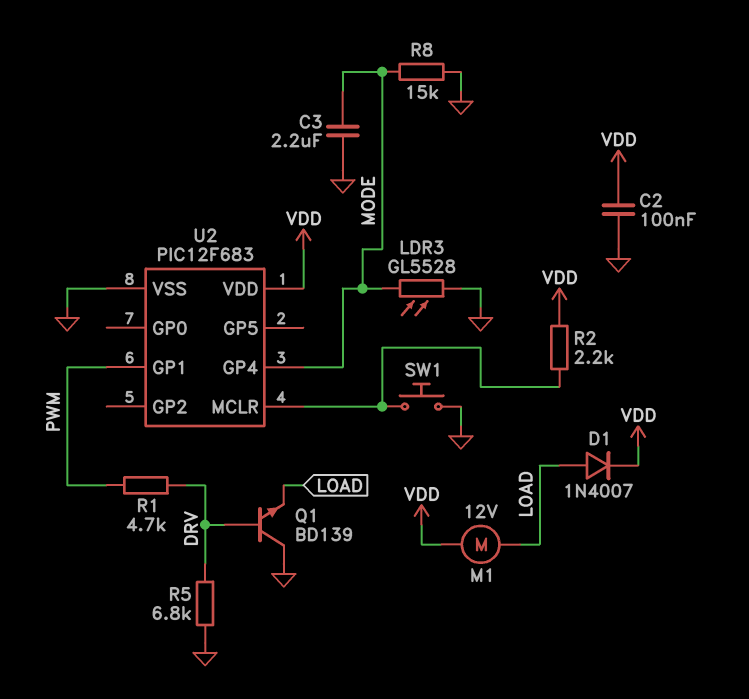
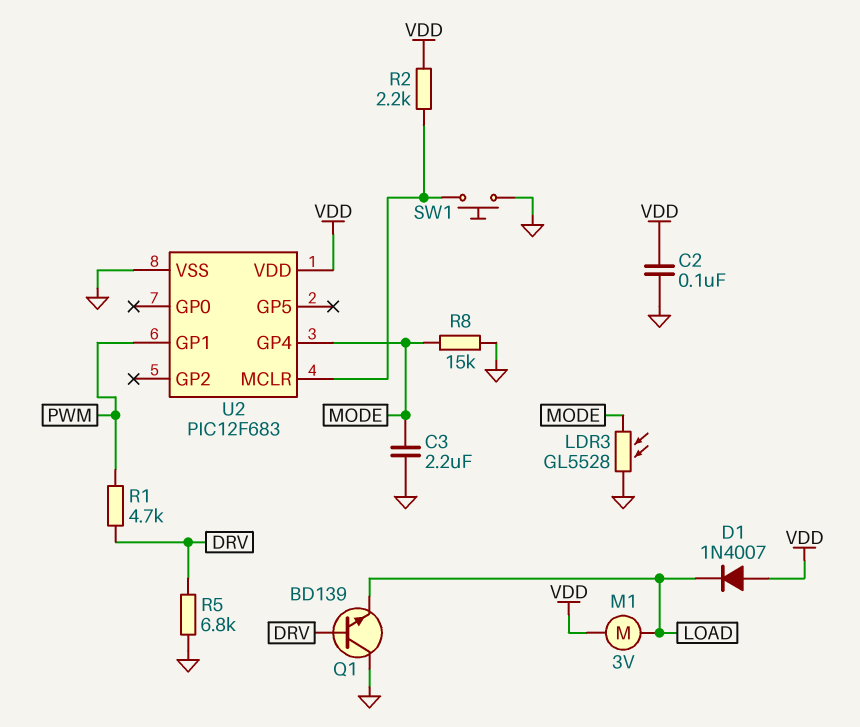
D1: diode 1N4007 (A LOAD, K VDD) -> diode 1N4007 (A VDD, K LOAD)
M1: motor 12V (LOAD, VDD) -> motor 3V (LOAD, VDD)

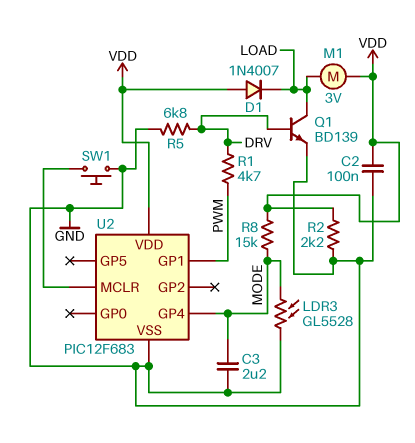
Q1: NPN BD139 (B DRV, C GND, E LOAD) -> NPN BD139 (B DRV, C LOAD, E GND)
R2: 2.2k (U2/MCLR, VDD) -> 2.2k (GND, VDD)
R8: 15k (GND, MODE) -> 15k (MODE, VDD)

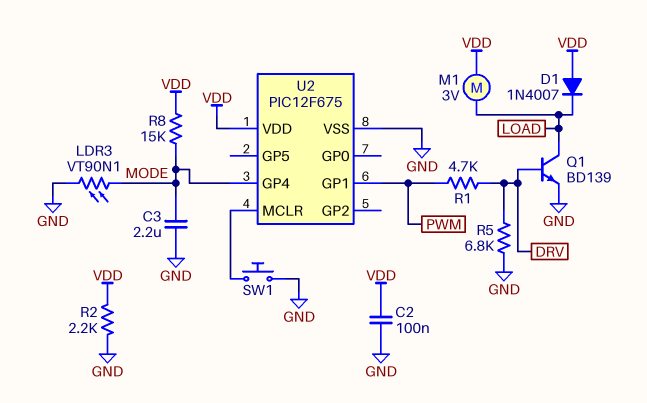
LDR3: GL5528 (GND, MODE) -> VT90N1 (GND, MODE)
U2: PIC12F683 -> PIC12F675

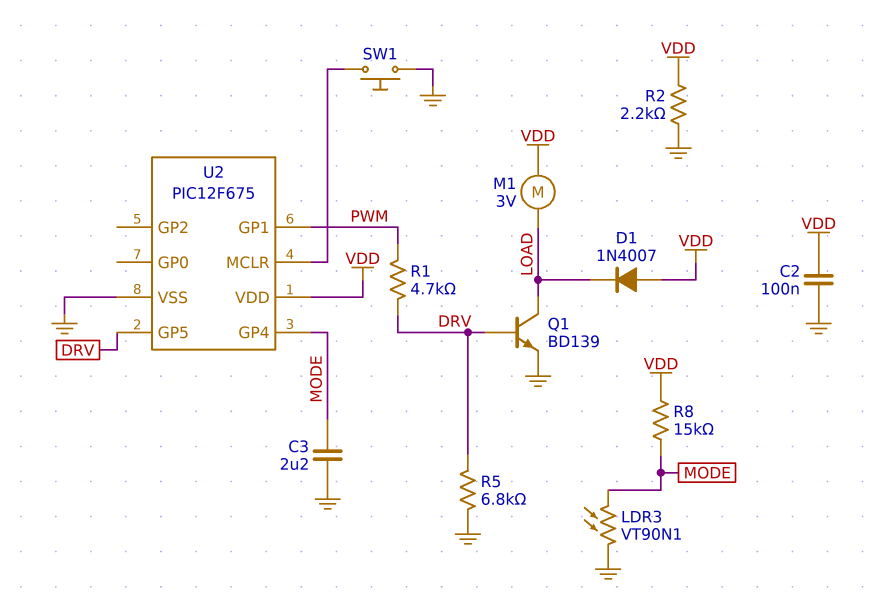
U2 pin GP5: none -> DRV

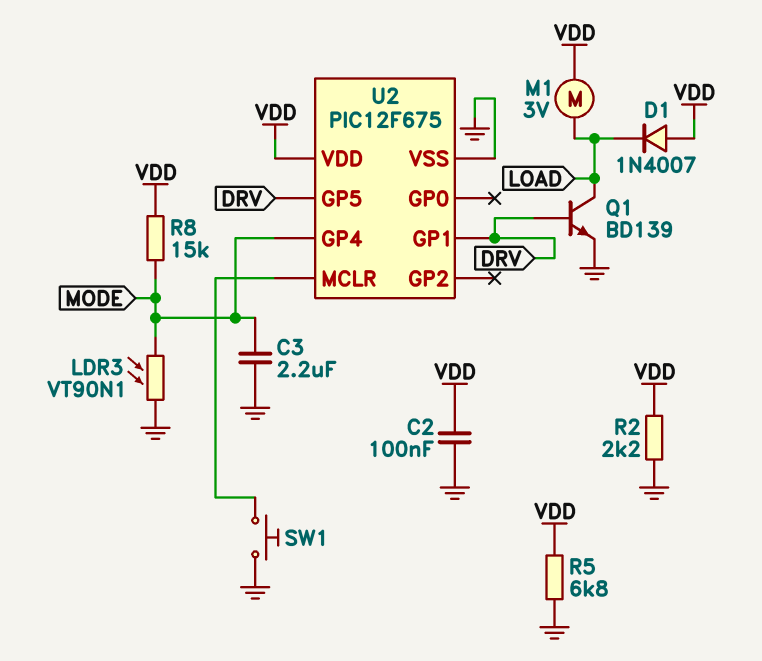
R1: 4.7k (DRV, PWM) -> none
R5: 6.8k (DRV, GND) -> 6.8k (GND, VDD)
U2 pin GP1: PWM -> DRV

